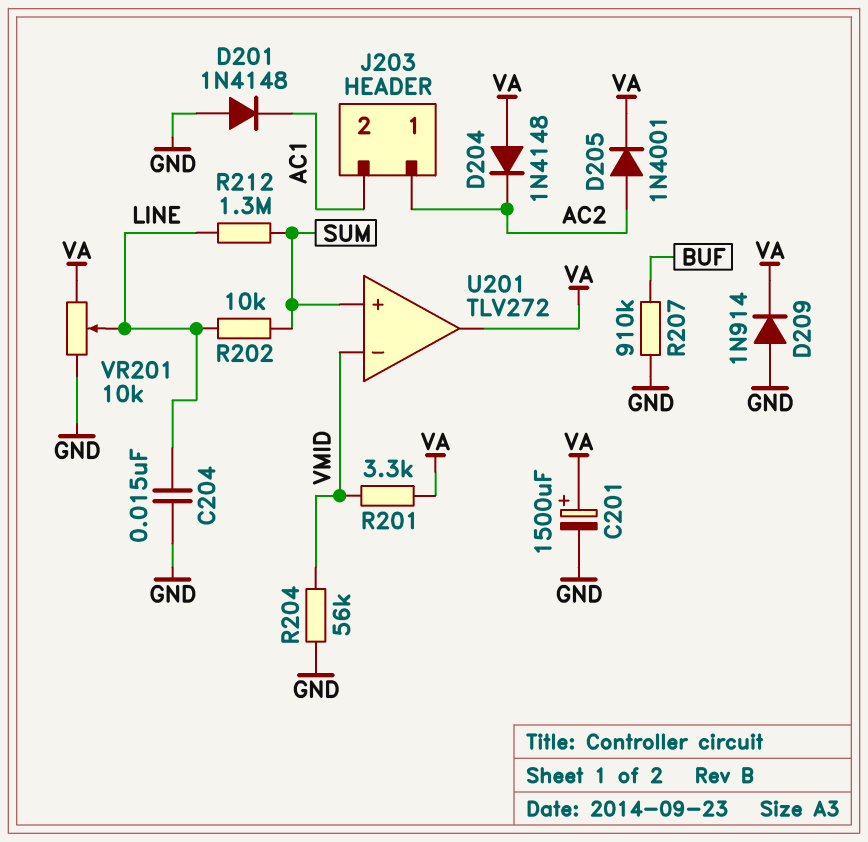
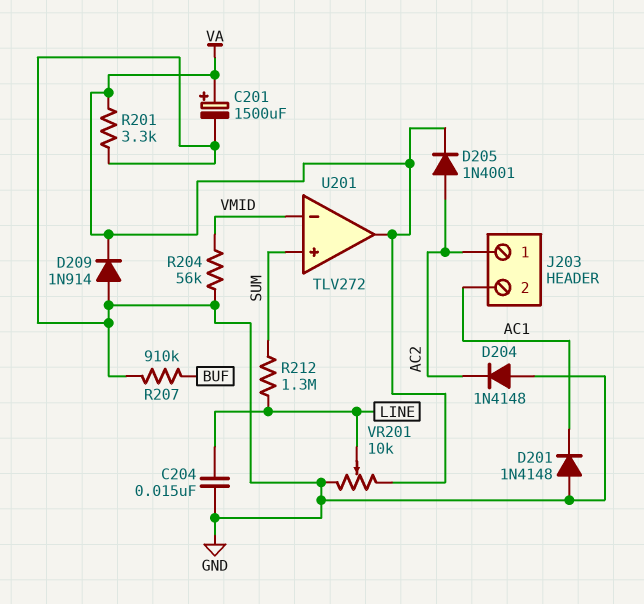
D204: diode 1N4148 (A VA, K AC2) -> diode 1N4148 (A GND, K AC2)
R201: 3.3k (VA, VMID) -> 3.3k (GND, VA)
R202: 10k (LINE, SUM) -> none

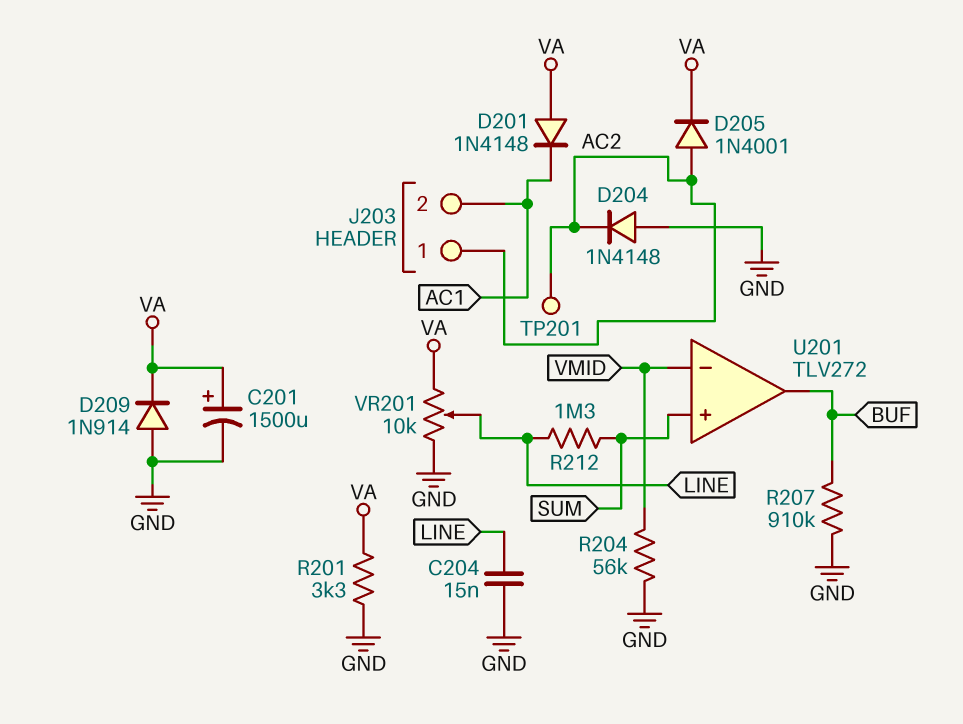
D201: diode 1N4148 (A GND, K AC1) -> diode 1N4148 (A VA, K AC1)
TP201: none -> test point (AC2)
U201 pin out: VA -> BUF

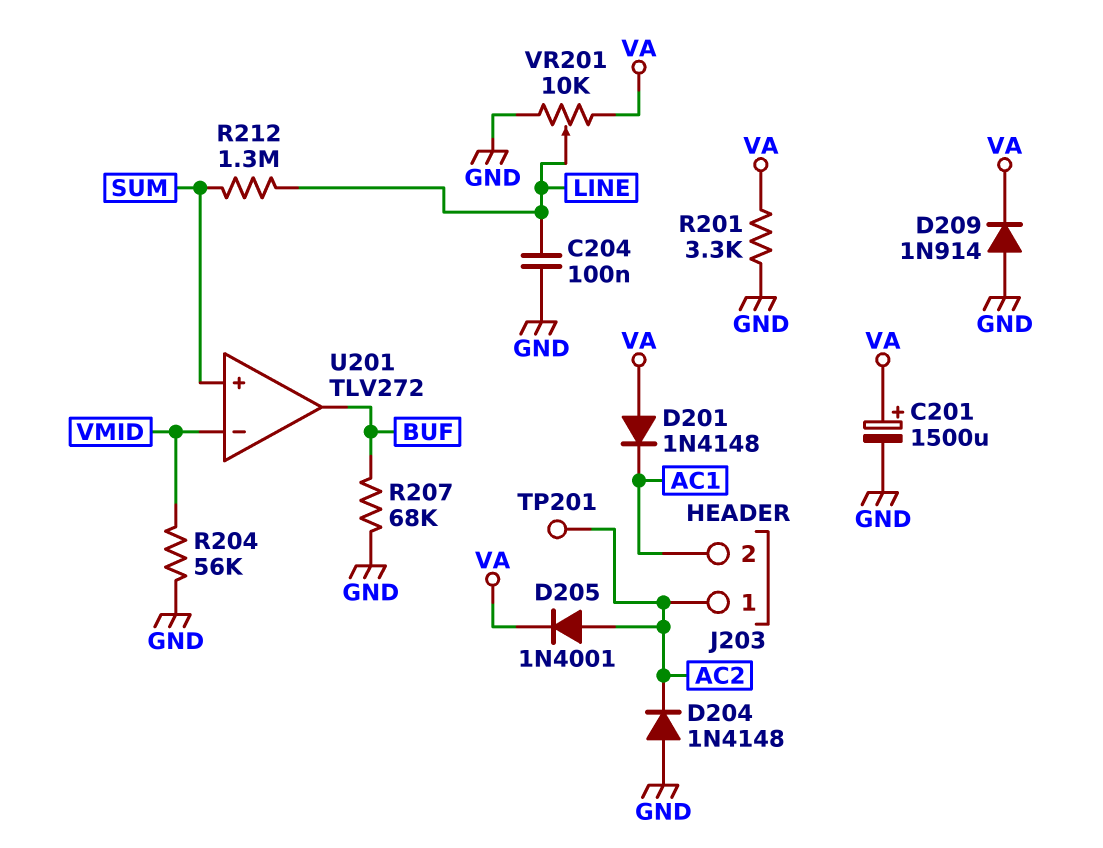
C204: 15nF (GND, LINE) -> 100nF (GND, LINE)
R207: 910k (BUF, GND) -> 68k (BUF, GND)

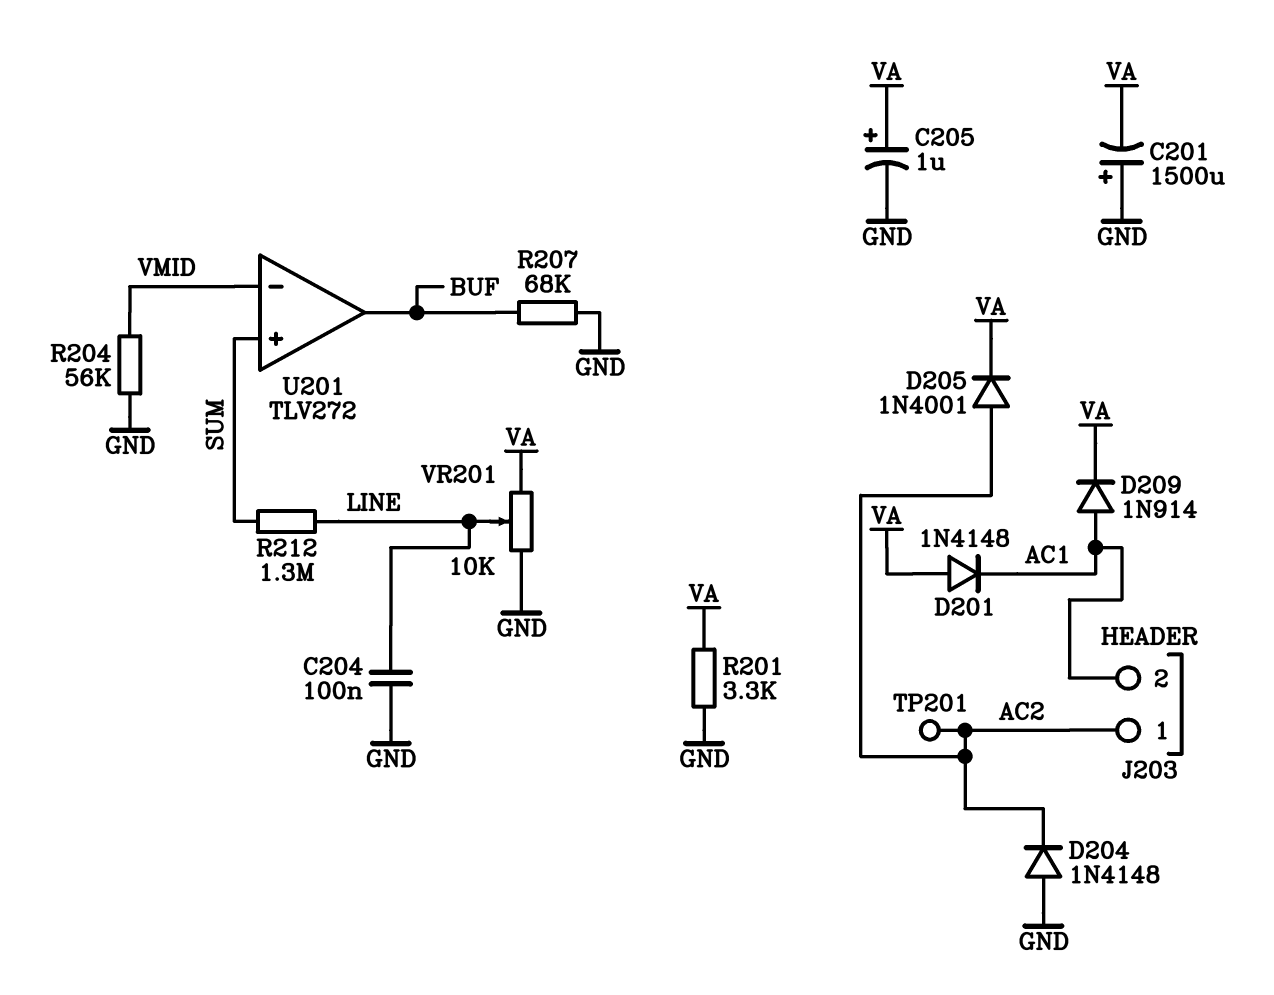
C201: 1500uF (plus VA, minus GND) -> 1500uF (plus GND, minus VA)
C205: none -> 1uF (plus VA, minus GND)
D209: diode 1N914 (A GND, K VA) -> diode 1N914 (A AC1, K VA)

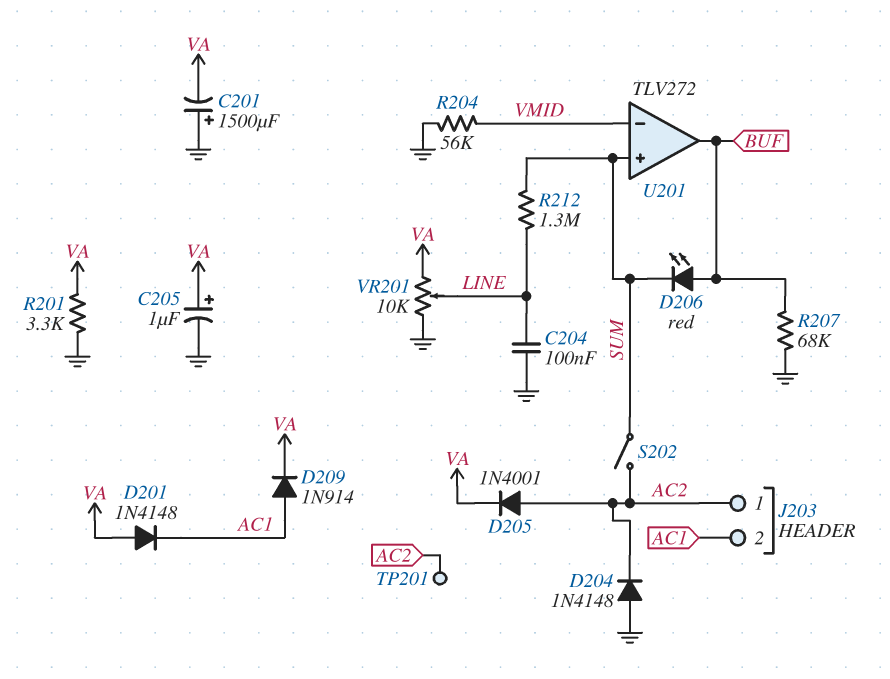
D206: none -> LED red (A BUF, K SUM)
S202: none -> switch (AC2, SUM)

